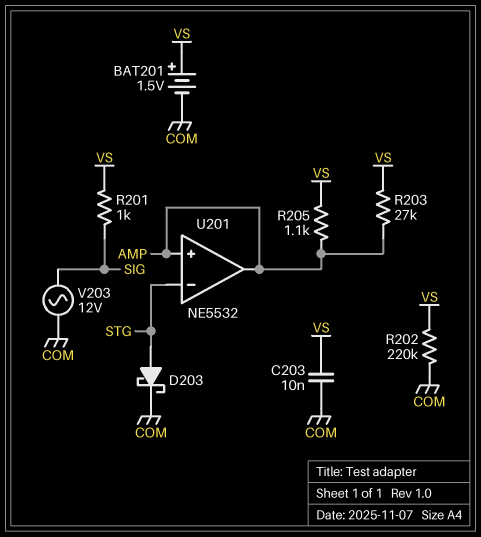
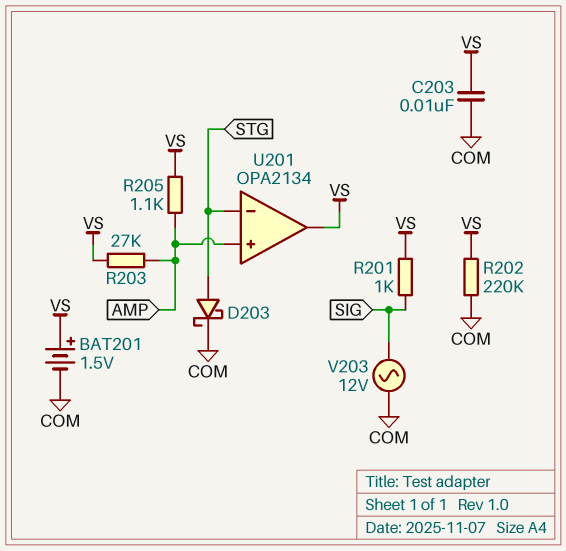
U201: NE5532 -> OPA2134
U201 pin out: AMP -> VS

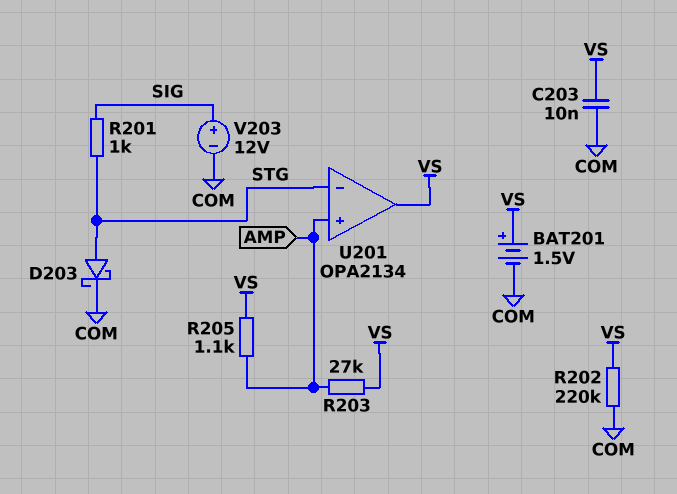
R201: 1k (SIG, VS) -> 1k (SIG, STG)
V203: AC 12V (COM, SIG) -> 12V (plus SIG, minus COM)

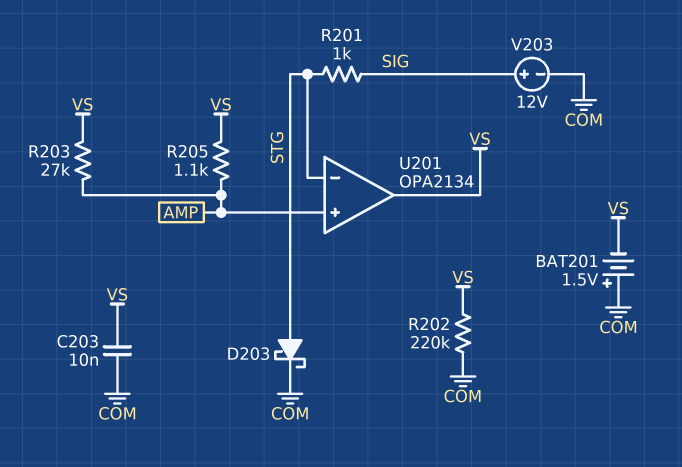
BAT201: 1.5V (plus VS, minus COM) -> 1.5V (plus COM, minus VS)

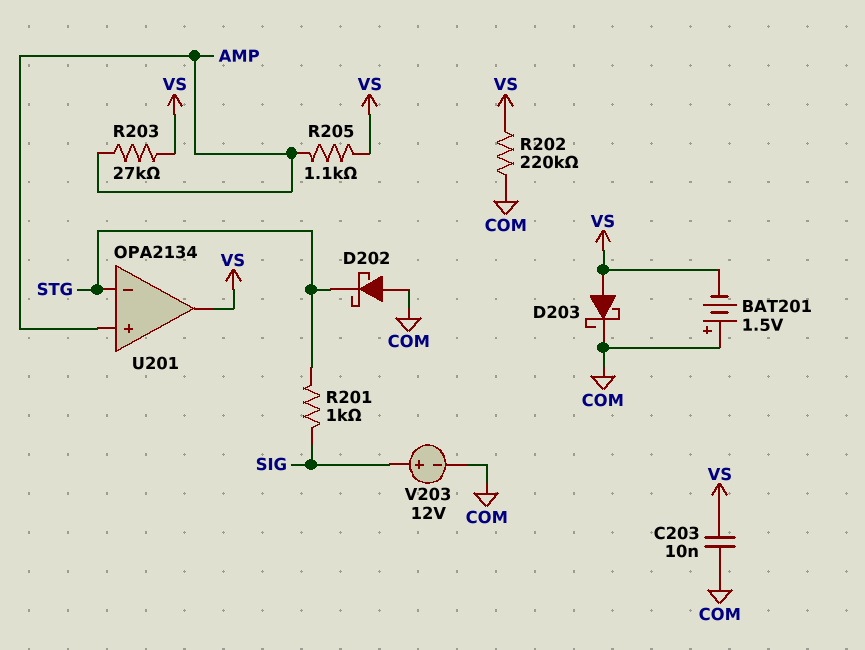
D202: none -> schottky (A COM, K STG)
D203: schottky (A STG, K COM) -> schottky (A VS, K COM)

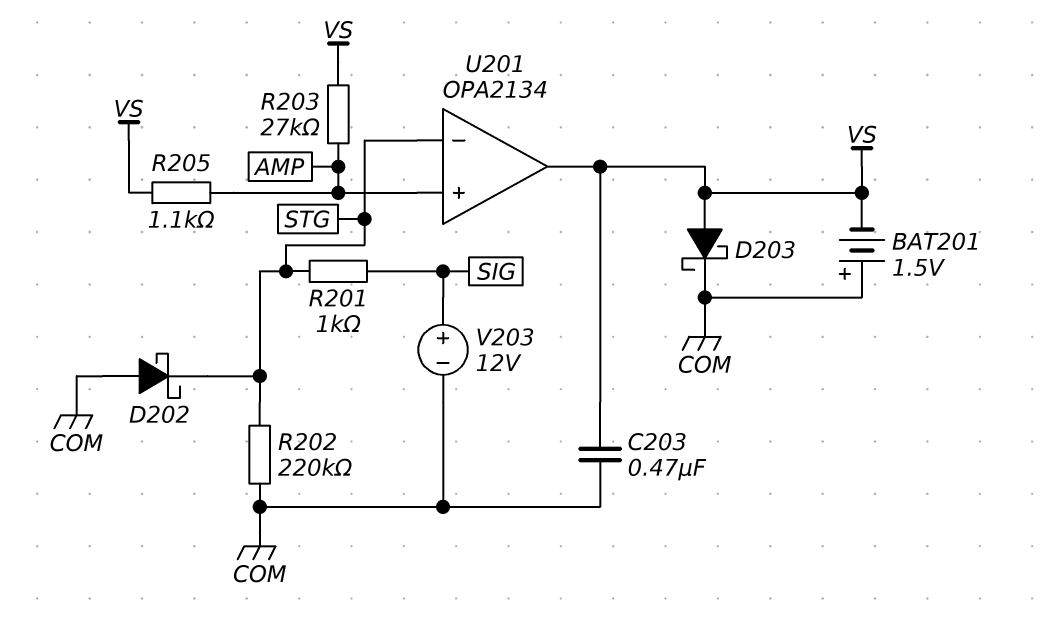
C203: 10nF (COM, VS) -> 470nF (COM, VS)
R202: 220k (COM, VS) -> 220k (COM, STG)

